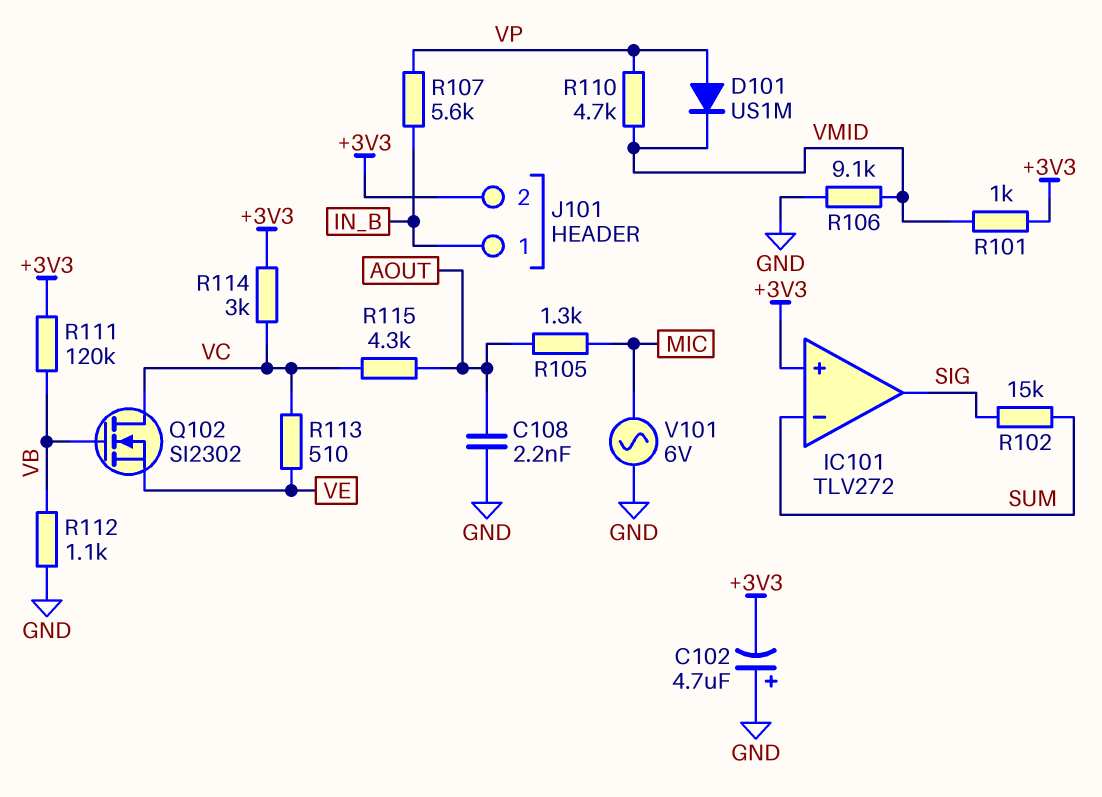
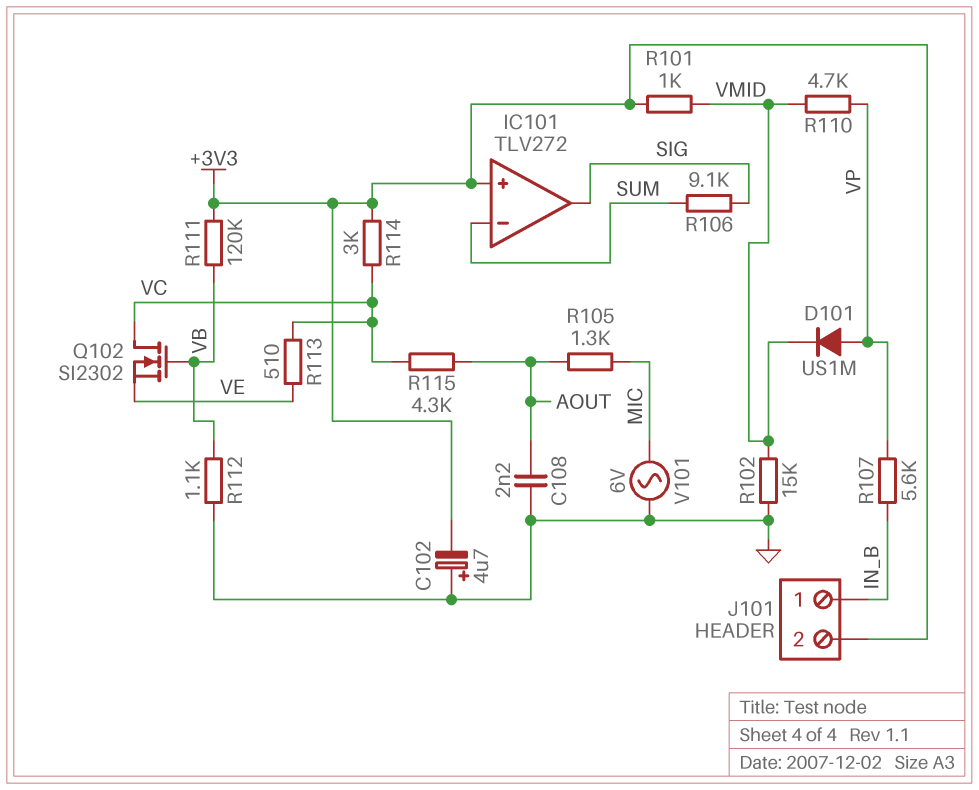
R102: 15k (SIG, SUM) -> 15k (GND, VMID)
R106: 9.1k (GND, VMID) -> 9.1k (SIG, SUM)

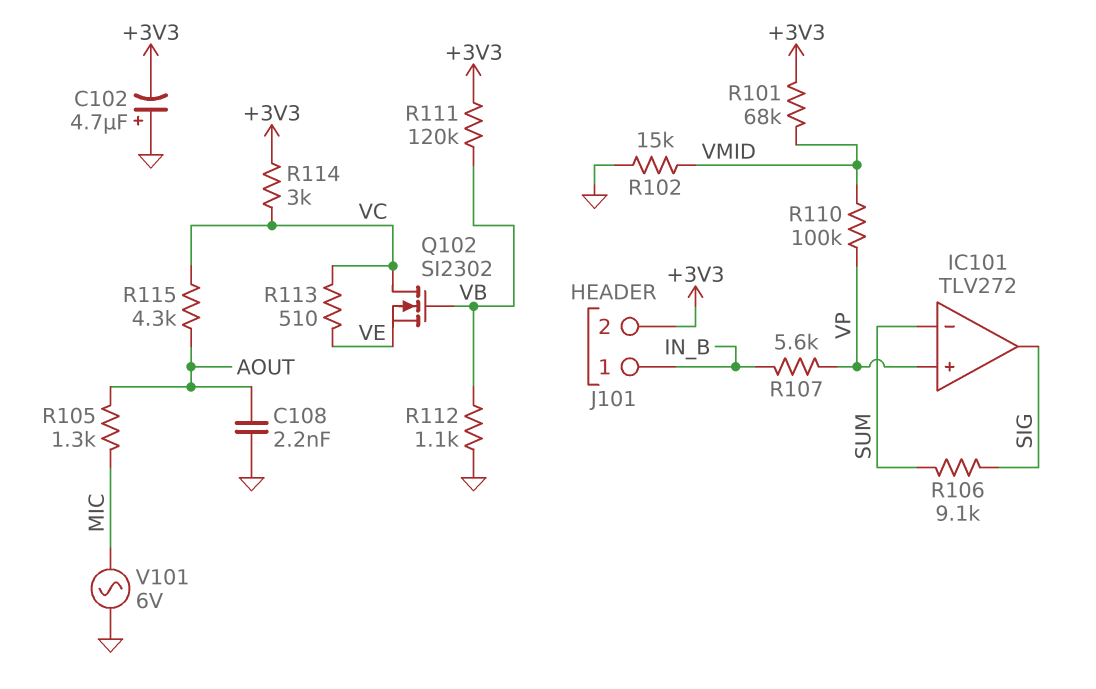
D101: diode US1M (A VP, K VMID) -> none
IC101 pin in+: +3V3 -> VP
R101: 1k (+3V3, VMID) -> 68k (+3V3, VMID)
R110: 4.7k (VMID, VP) -> 100k (VMID, VP)

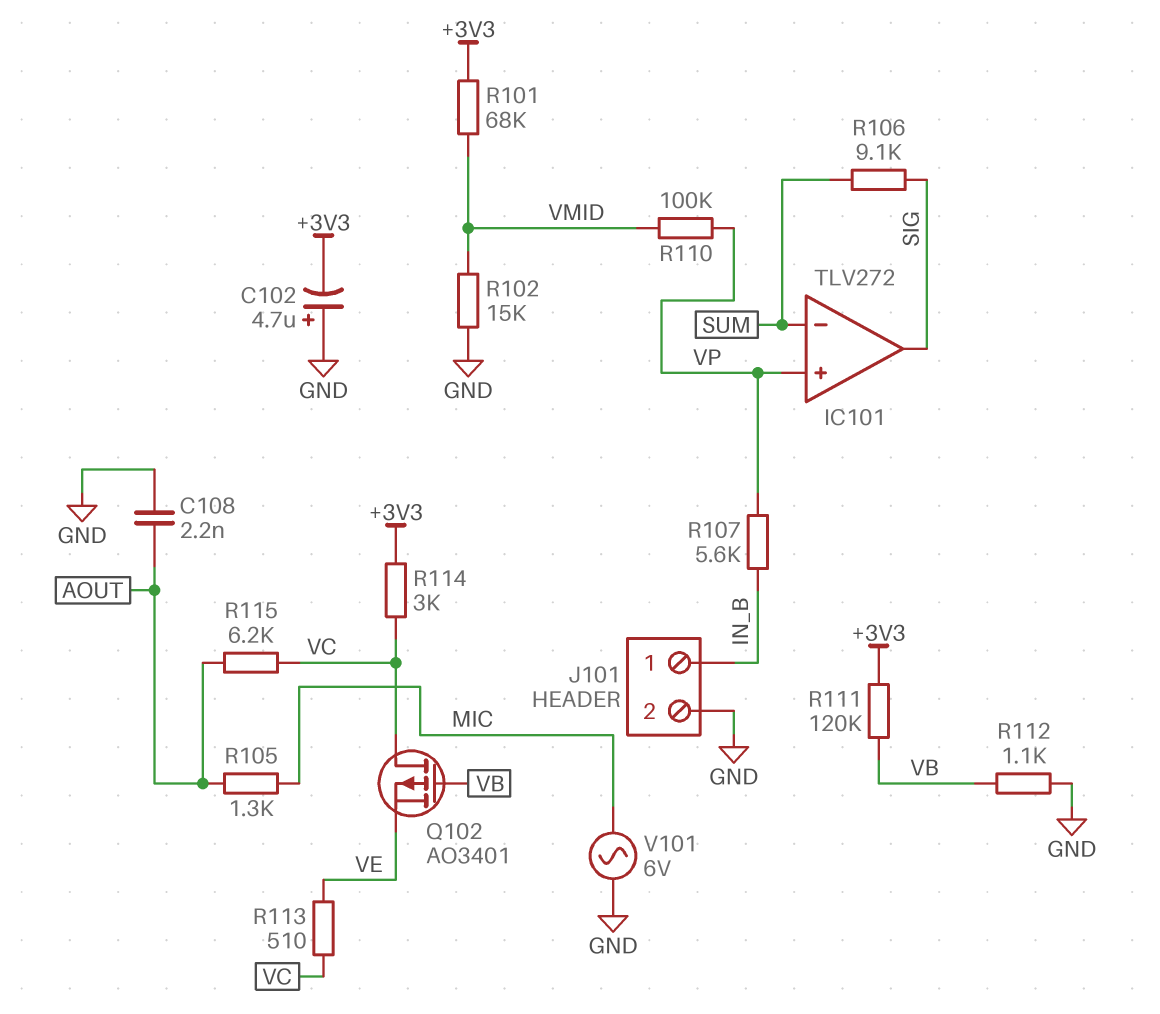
J101 pin 2: +3V3 -> GND
Q102: NMOS SI2302 (G VB, D VC, S VE) -> PMOS AO3401 (G VB, D VC, S VE)
R115: 4.3k (AOUT, VC) -> 6.2k (AOUT, VC)

